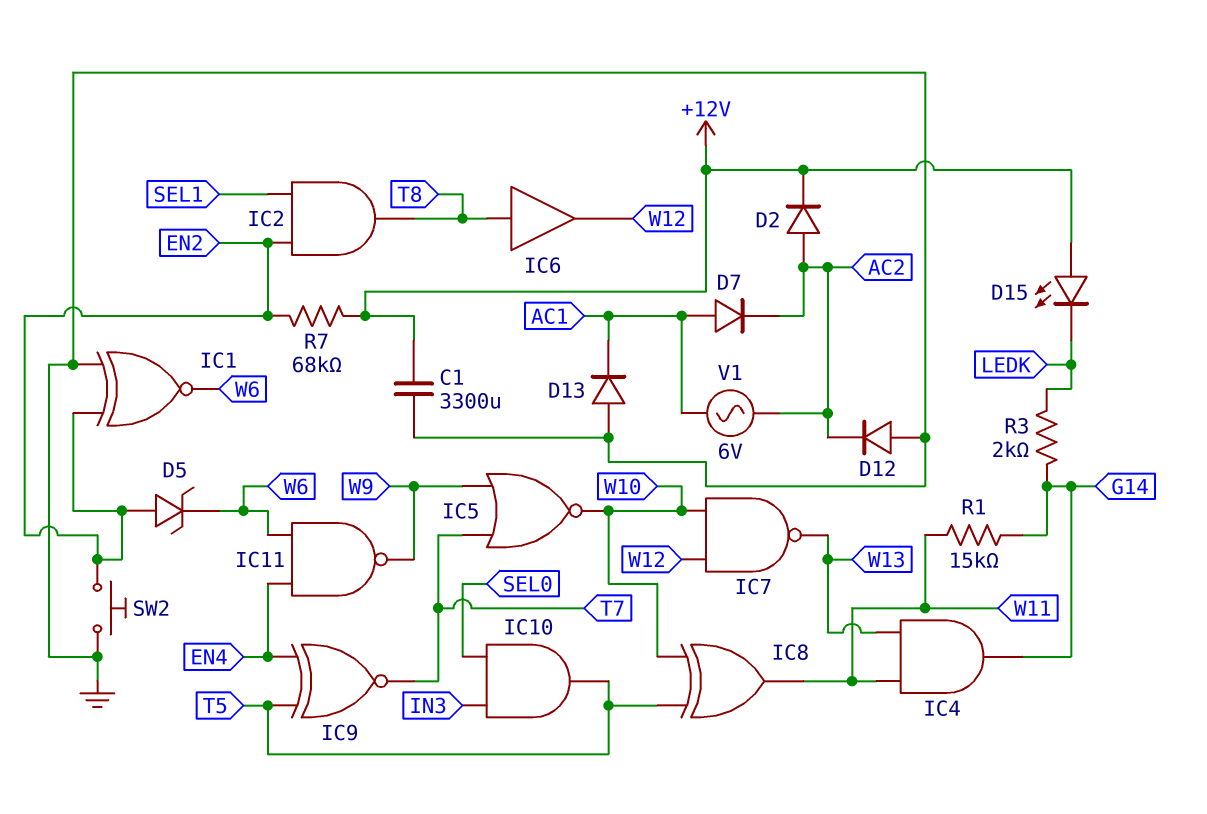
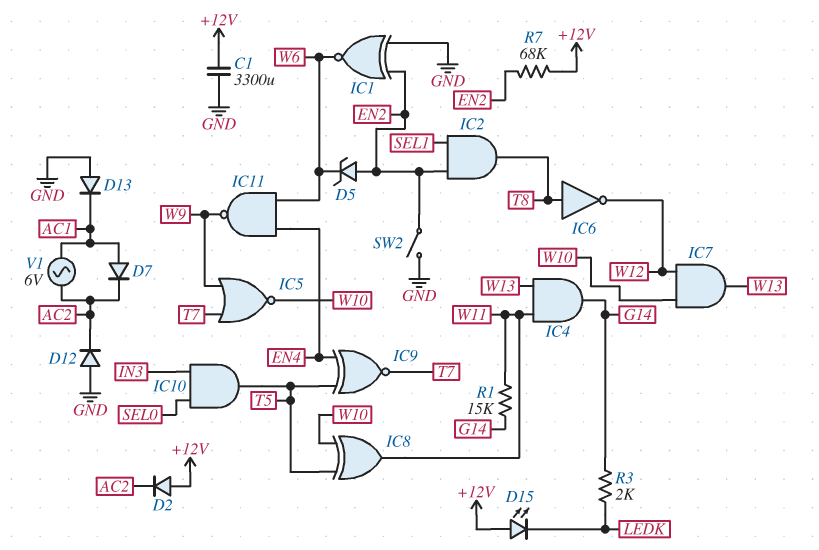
D2: diode (A AC2, K +12V) -> diode (A +12V, K AC2)
IC6: buffer (in T8, out W12) -> NOT (in T8, out W12)
IC7: NAND (in W10, in W12, out W13) -> AND (in W10, in W12, out W13)
SW2: button (EN2, GND) -> switch (EN2, GND)

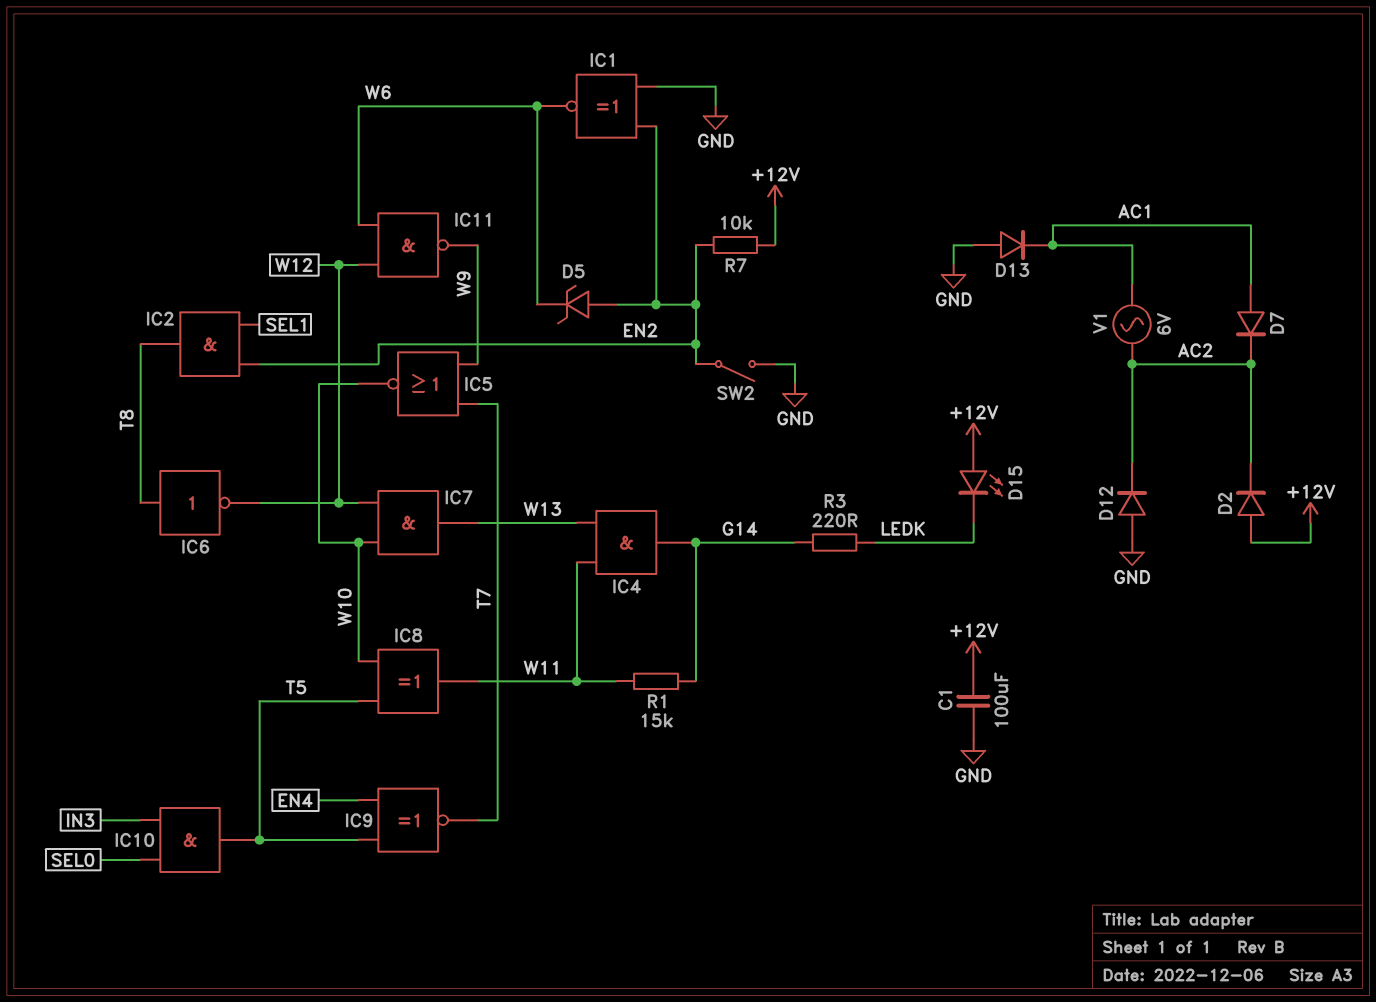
C1: 3300uF (+12V, GND) -> 100uF (+12V, GND)
IC11: NAND (in EN4, in W6, out W9) -> NAND (in W6, in W12, out W9)
R3: 2k (G14, LEDK) -> 220 (G14, LEDK)
R7: 68k (+12V, EN2) -> 10k (+12V, EN2)

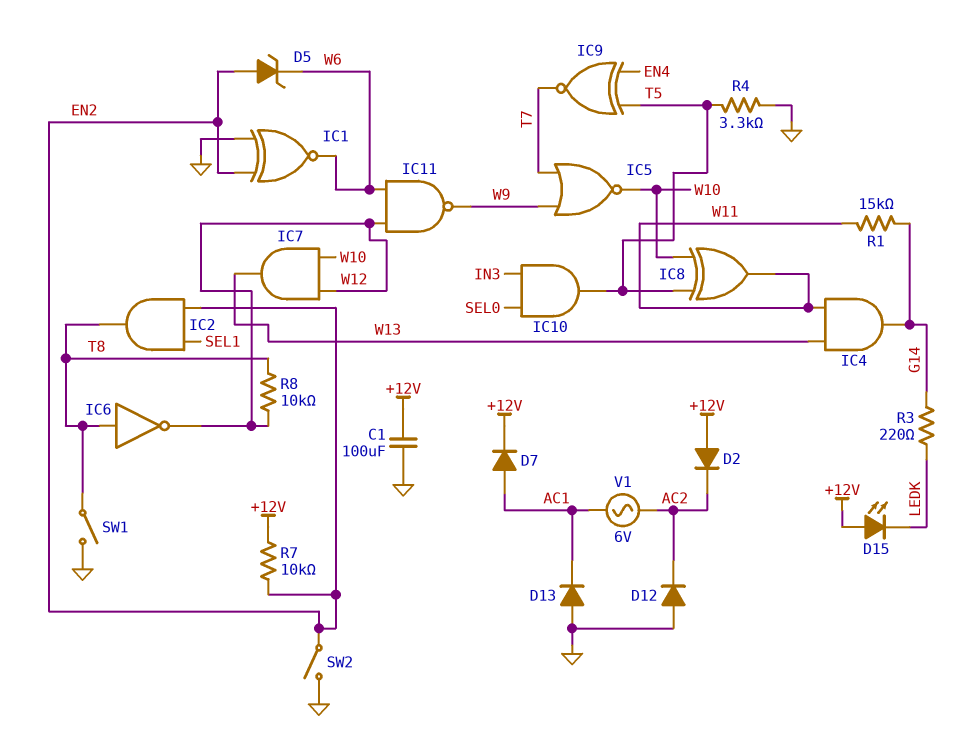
D7: diode (A AC1, K AC2) -> diode (A AC1, K +12V)
R4: none -> 3.3k (GND, T5)
R8: none -> 10k (T8, W12)
SW1: none -> switch (GND, T8)

